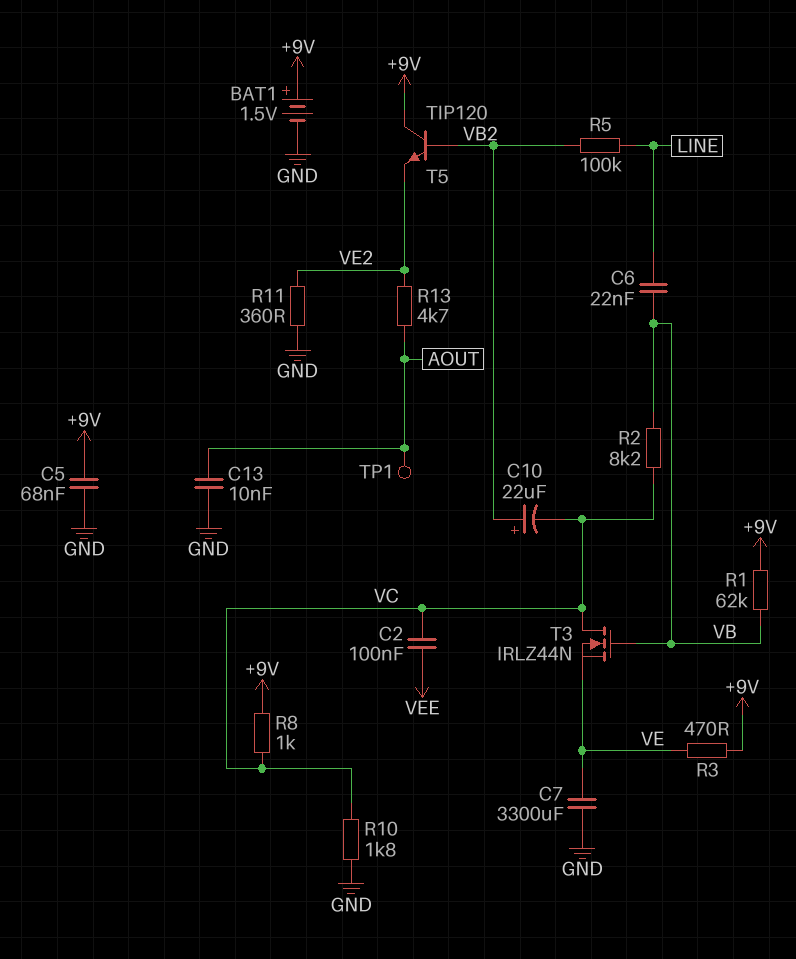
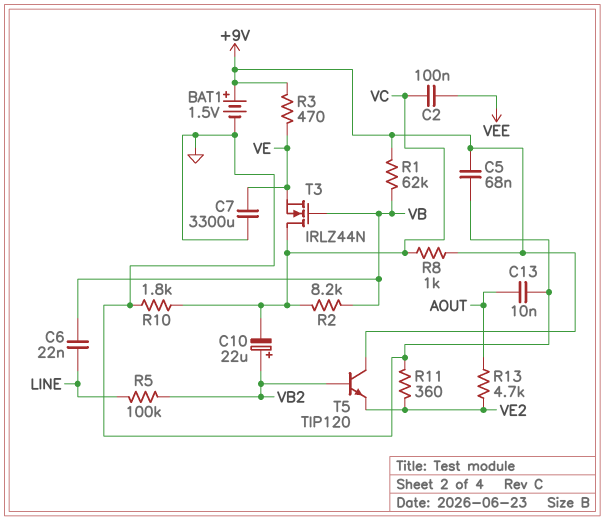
TP1: test point (AOUT) -> none

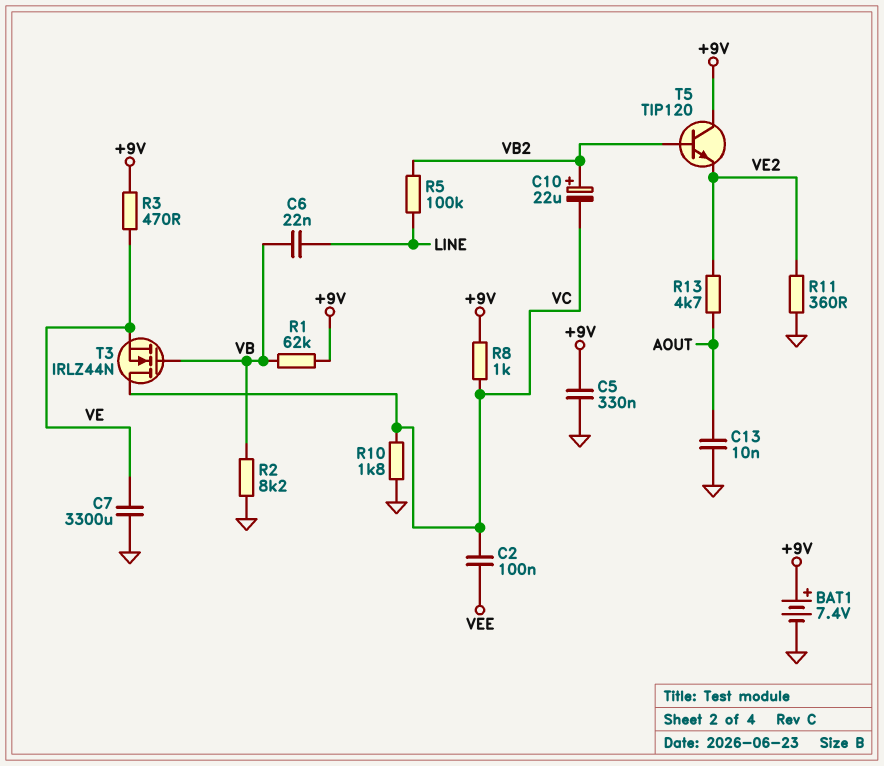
BAT1: 1.5V (plus +9V, minus GND) -> 7.4V (plus +9V, minus GND)
C5: 68nF (+9V, GND) -> 330nF (+9V, GND)
R2: 8.2k (VB, VC) -> 8.2k (GND, VB)

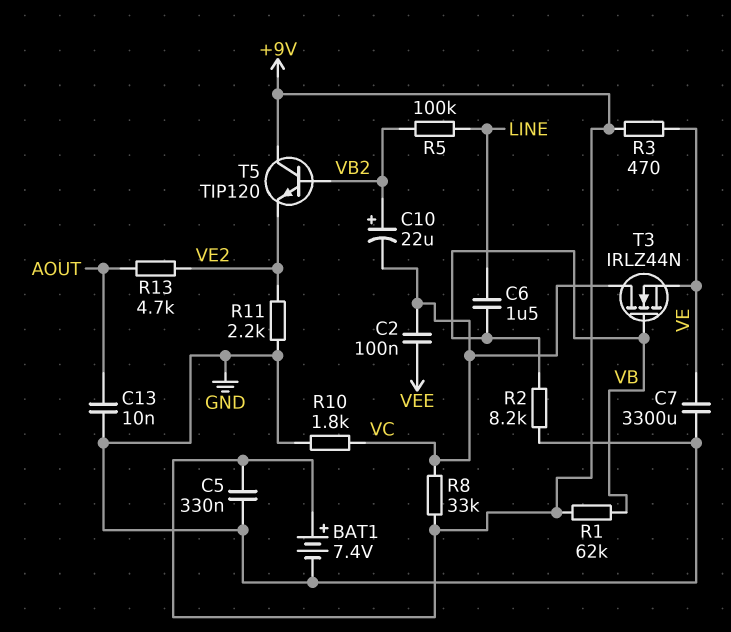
C6: 22nF (LINE, VB) -> 1.5uF (LINE, VB)
R8: 1k (+9V, VC) -> 33k (+9V, VC)
R11: 360 (GND, VE2) -> 2.2k (GND, VE2)

